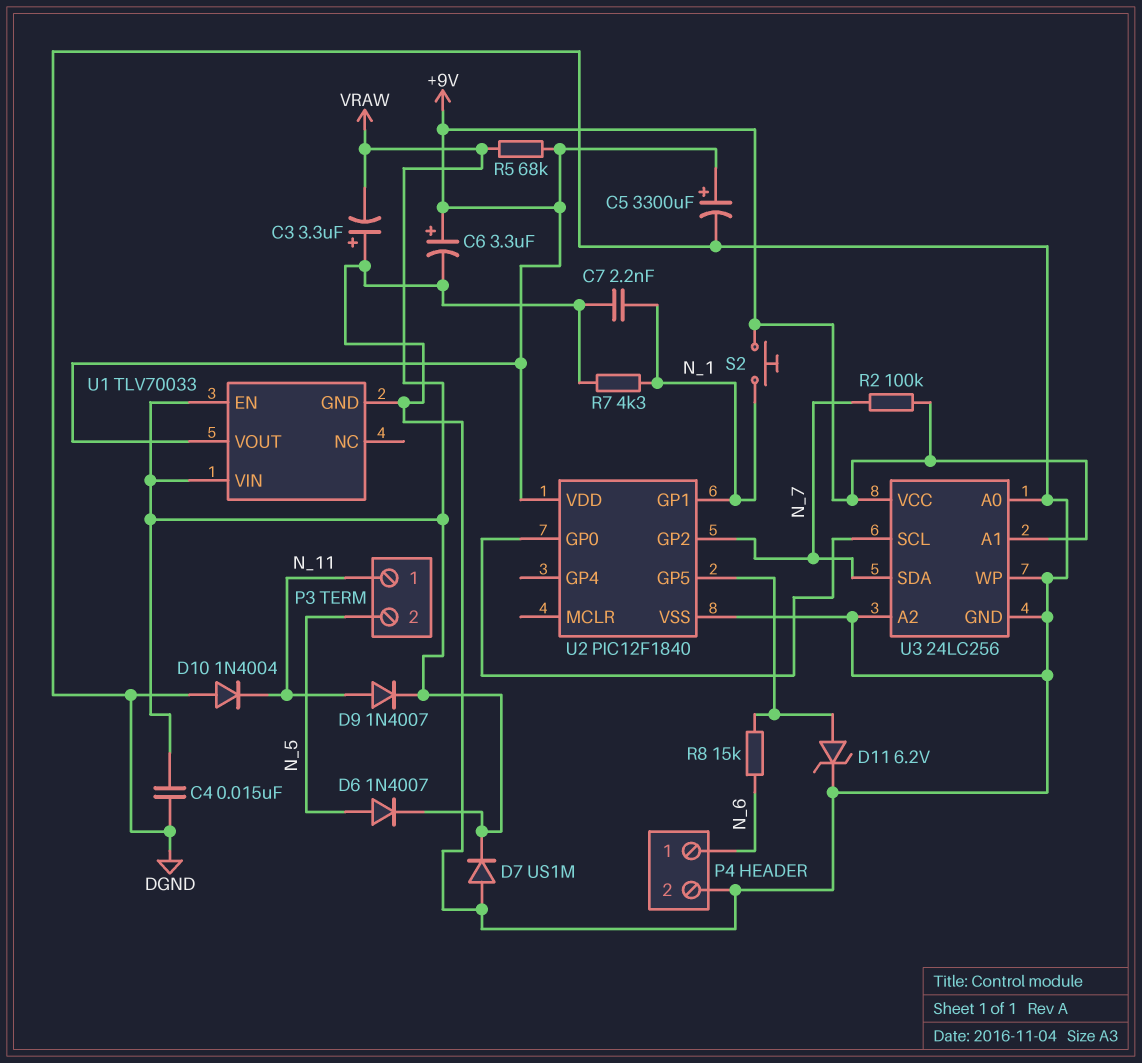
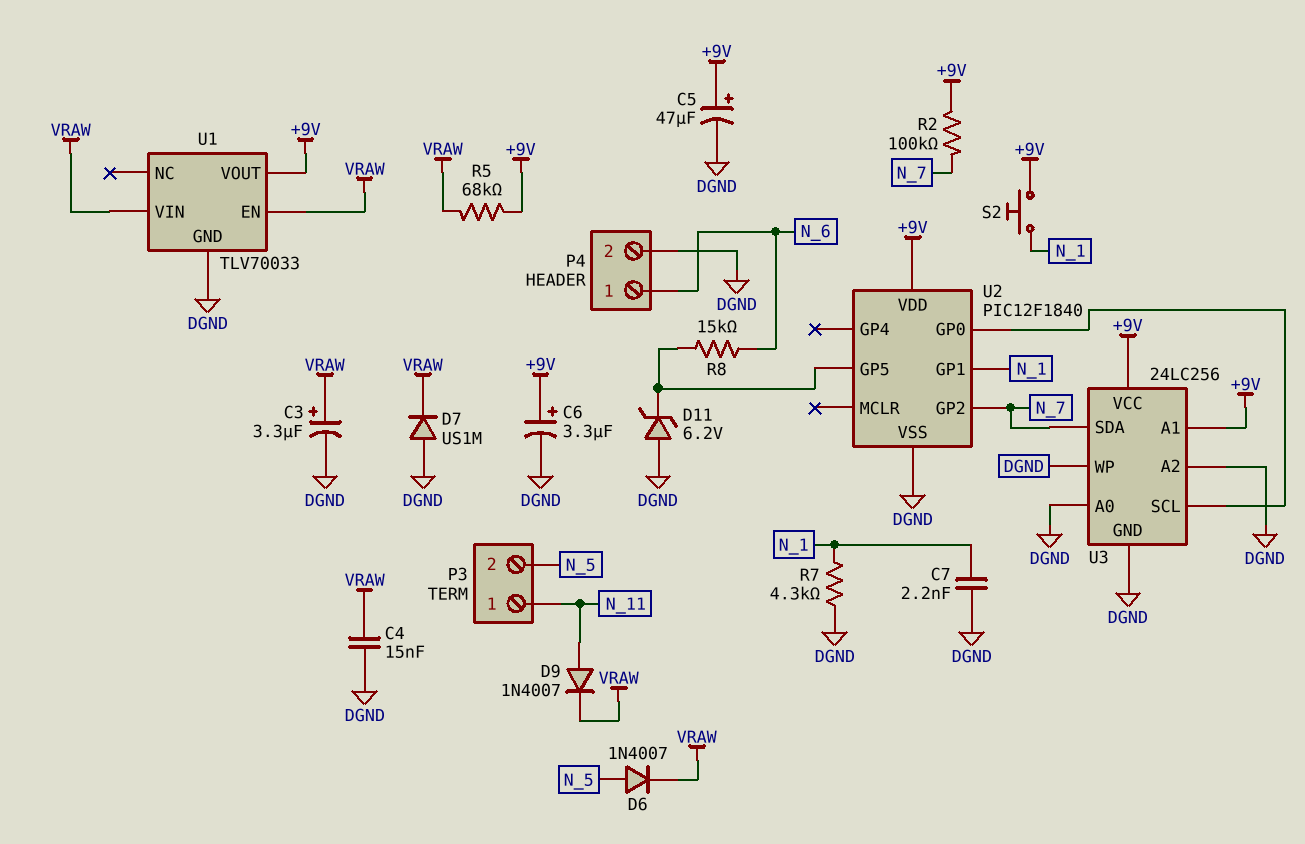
C3: 3.3uF (plus DGND, minus VRAW) -> 3.3uF (plus VRAW, minus DGND)
C5: 3300uF (plus +9V, minus DGND) -> 47uF (plus +9V, minus DGND)
D10: diode 1N4004 (A DGND, K N_11) -> none
D11: zener 6.2V (A U2/GP5, K DGND) -> zener 6.2V (A DGND, K U2/GP5)

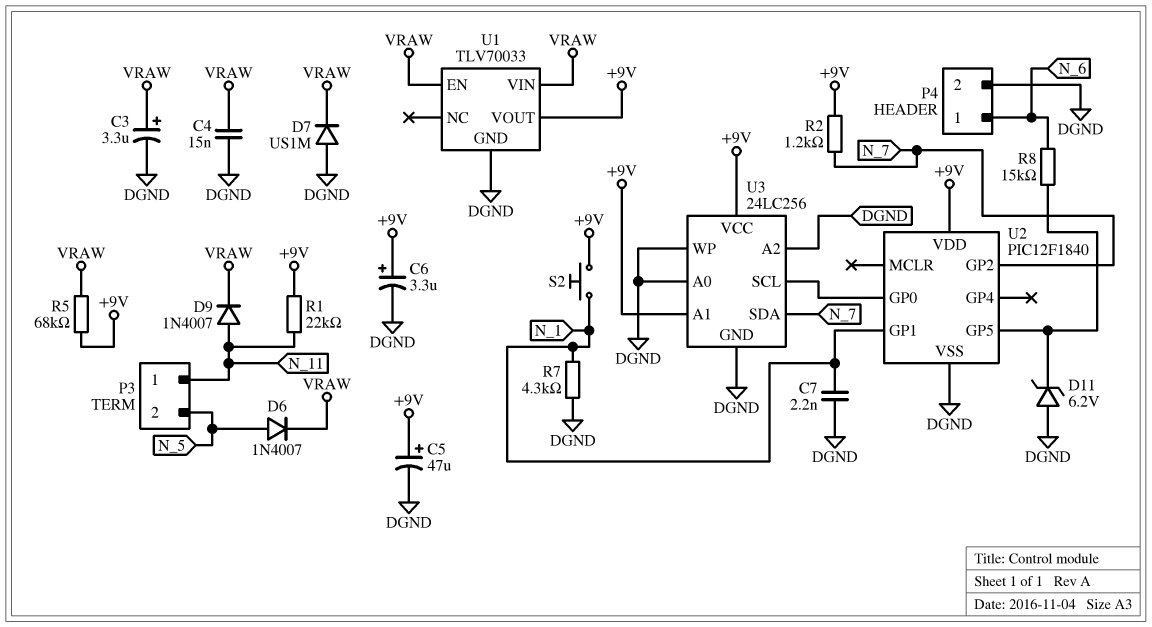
R1: none -> 22k (+9V, N_11)
R2: 100k (+9V, N_7) -> 1.2k (+9V, N_7)

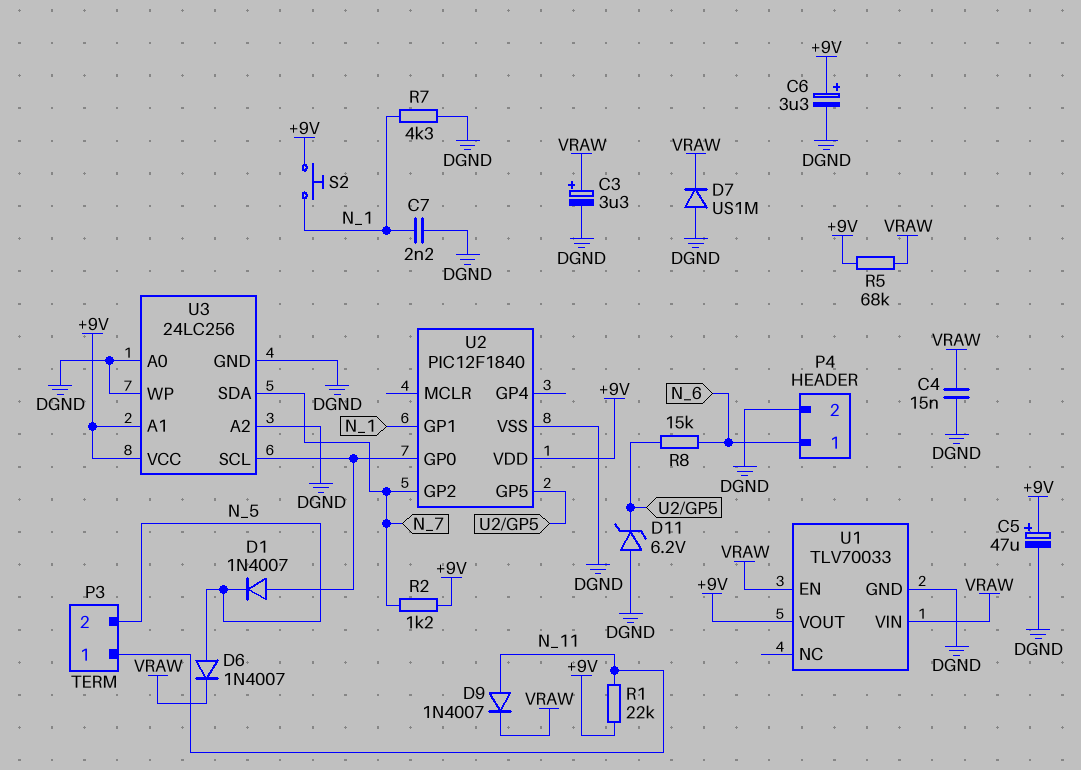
D1: none -> diode 1N4007 (A U2/GP0, K N_5)

